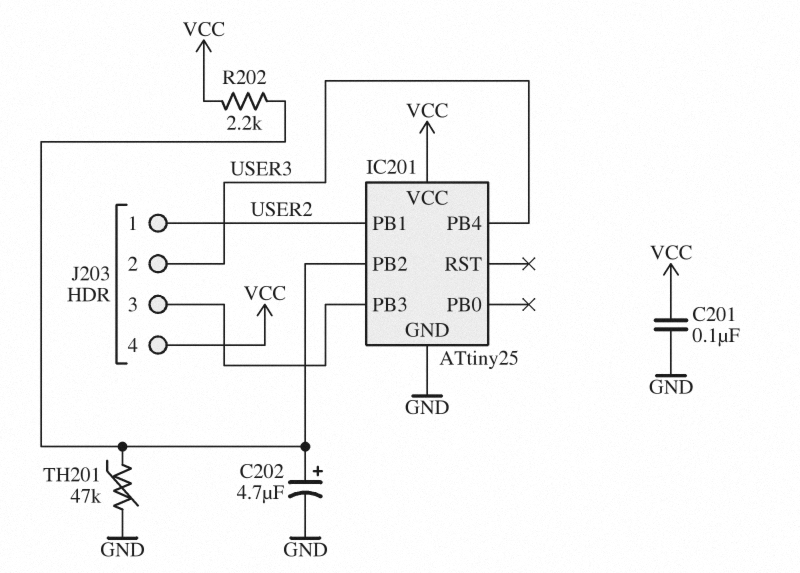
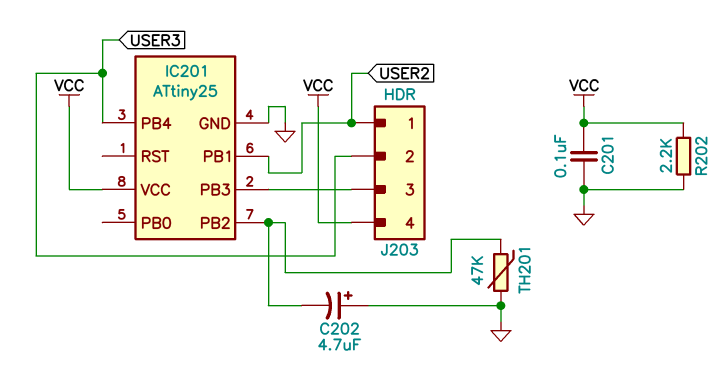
C202: 4.7uF (plus IC201/PB2, minus GND) -> 4.7uF (plus GND, minus IC201/PB2)
R202: 2.2k (IC201/PB2, VCC) -> 2.2k (GND, VCC)

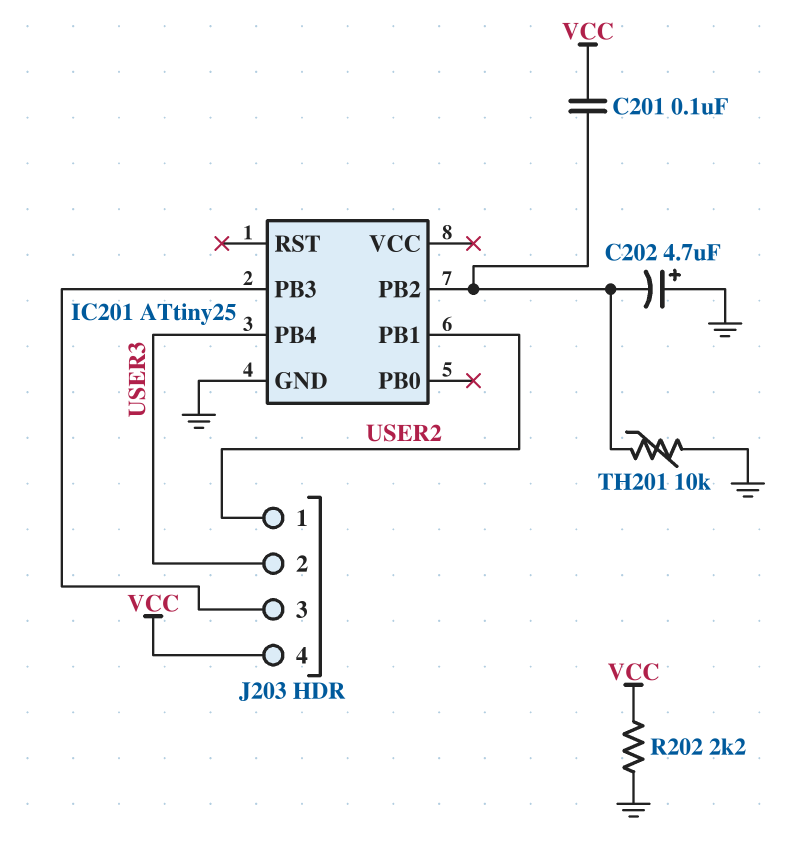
C201: 100nF (GND, VCC) -> 100nF (IC201/PB2, VCC)
IC201 pin VCC: VCC -> none
TH201: 47k (GND, IC201/PB2) -> 10k (GND, IC201/PB2)

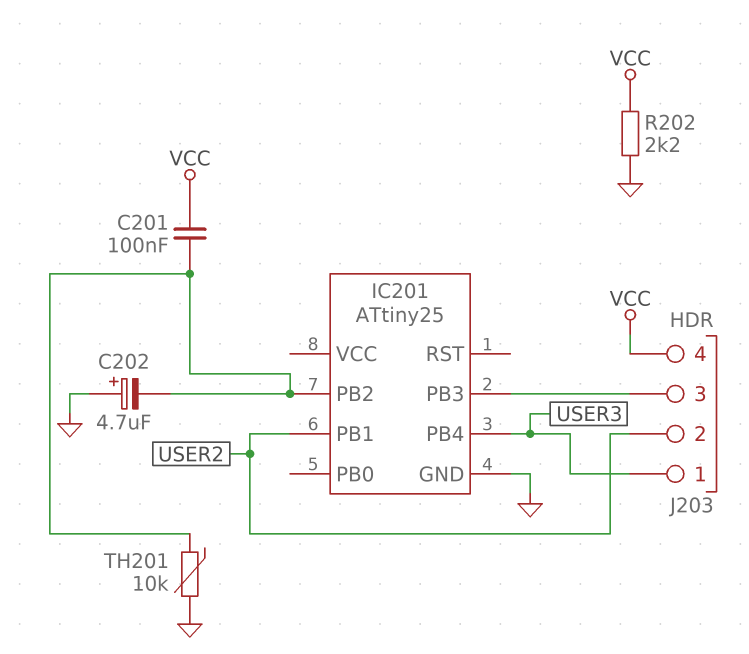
J203 pin 1: USER2 -> USER3
J203 pin 2: USER3 -> USER2

